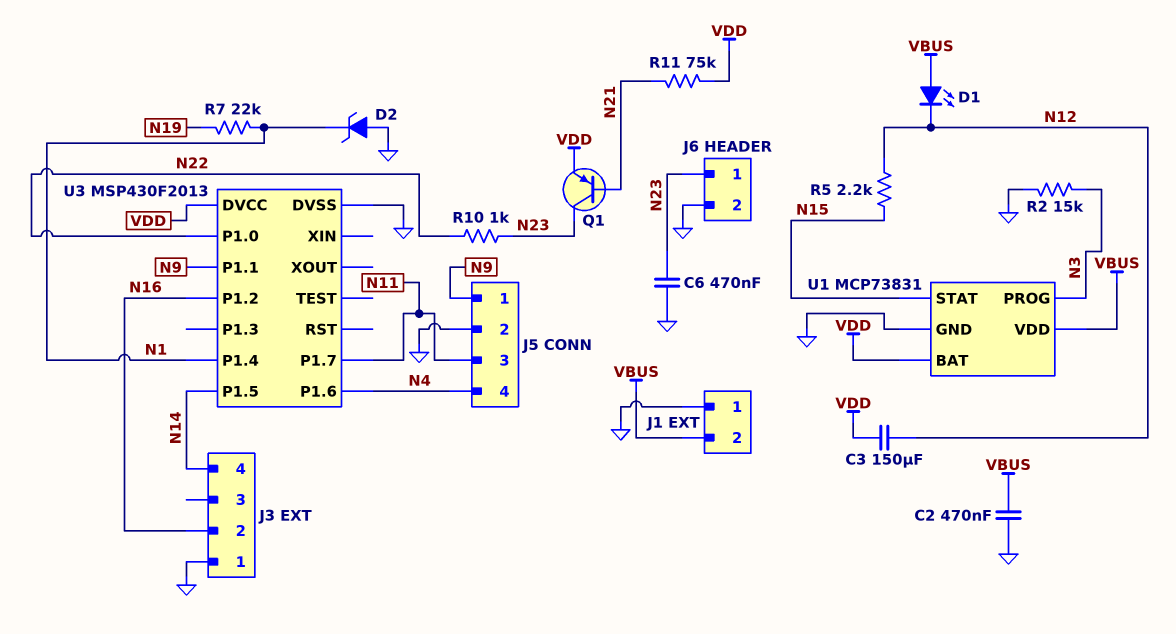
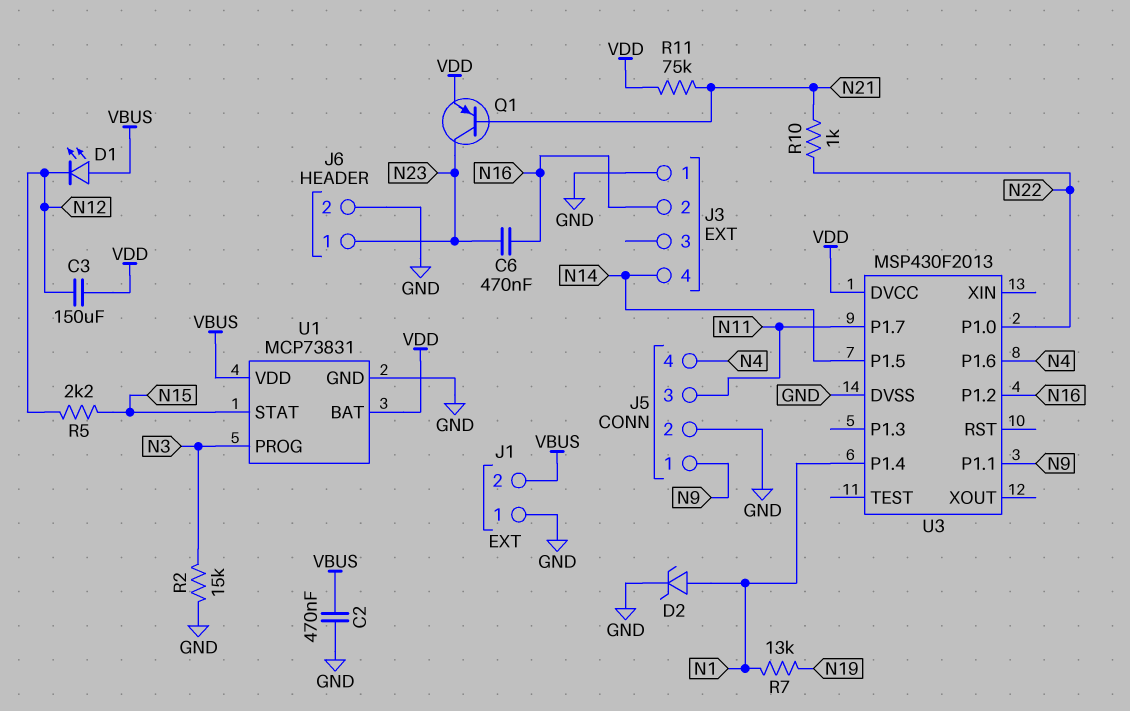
C6: 470nF (GND, N23) -> 470nF (N16, N23)
D2: zener (A GND, K N1) -> zener (A N1, K GND)
R7: 22k (N1, N19) -> 13k (N1, N19)
R10: 1k (N22, N23) -> 1k (N21, N22)

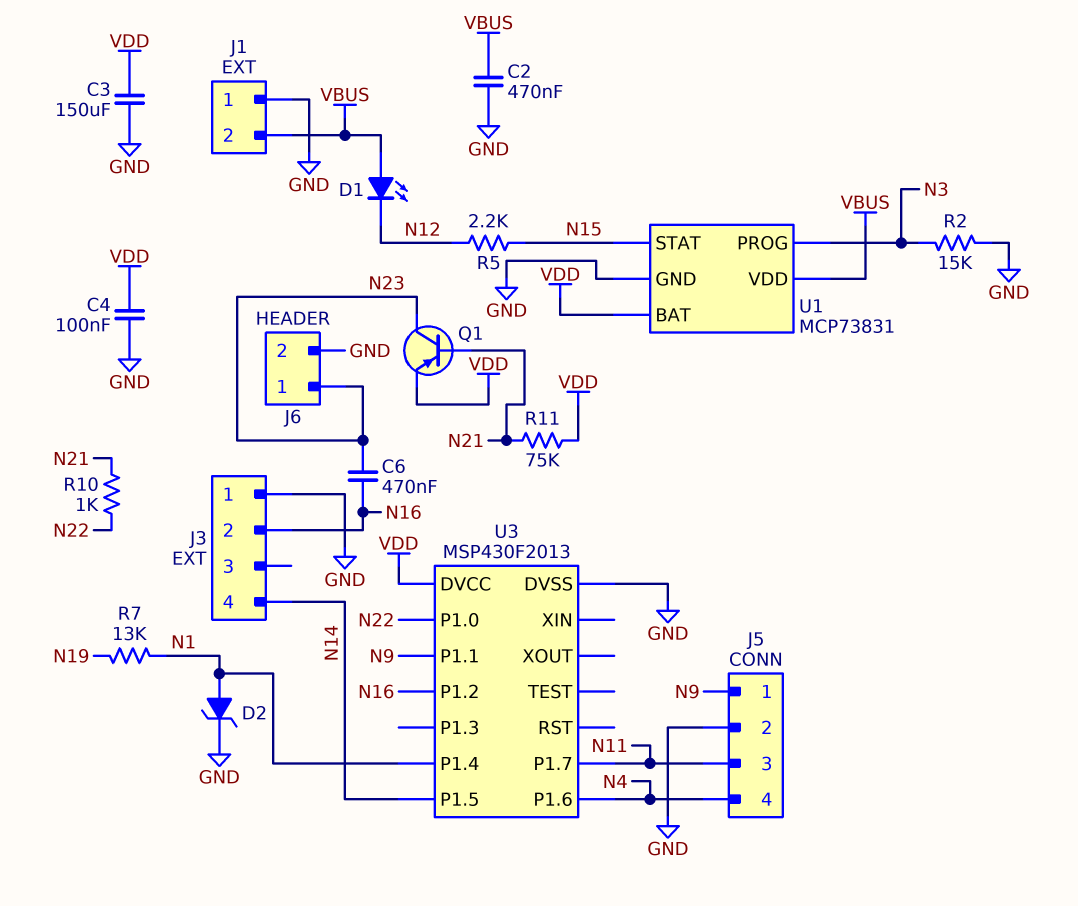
C3: 150uF (N12, VDD) -> 150uF (GND, VDD)
C4: none -> 100nF (GND, VDD)

